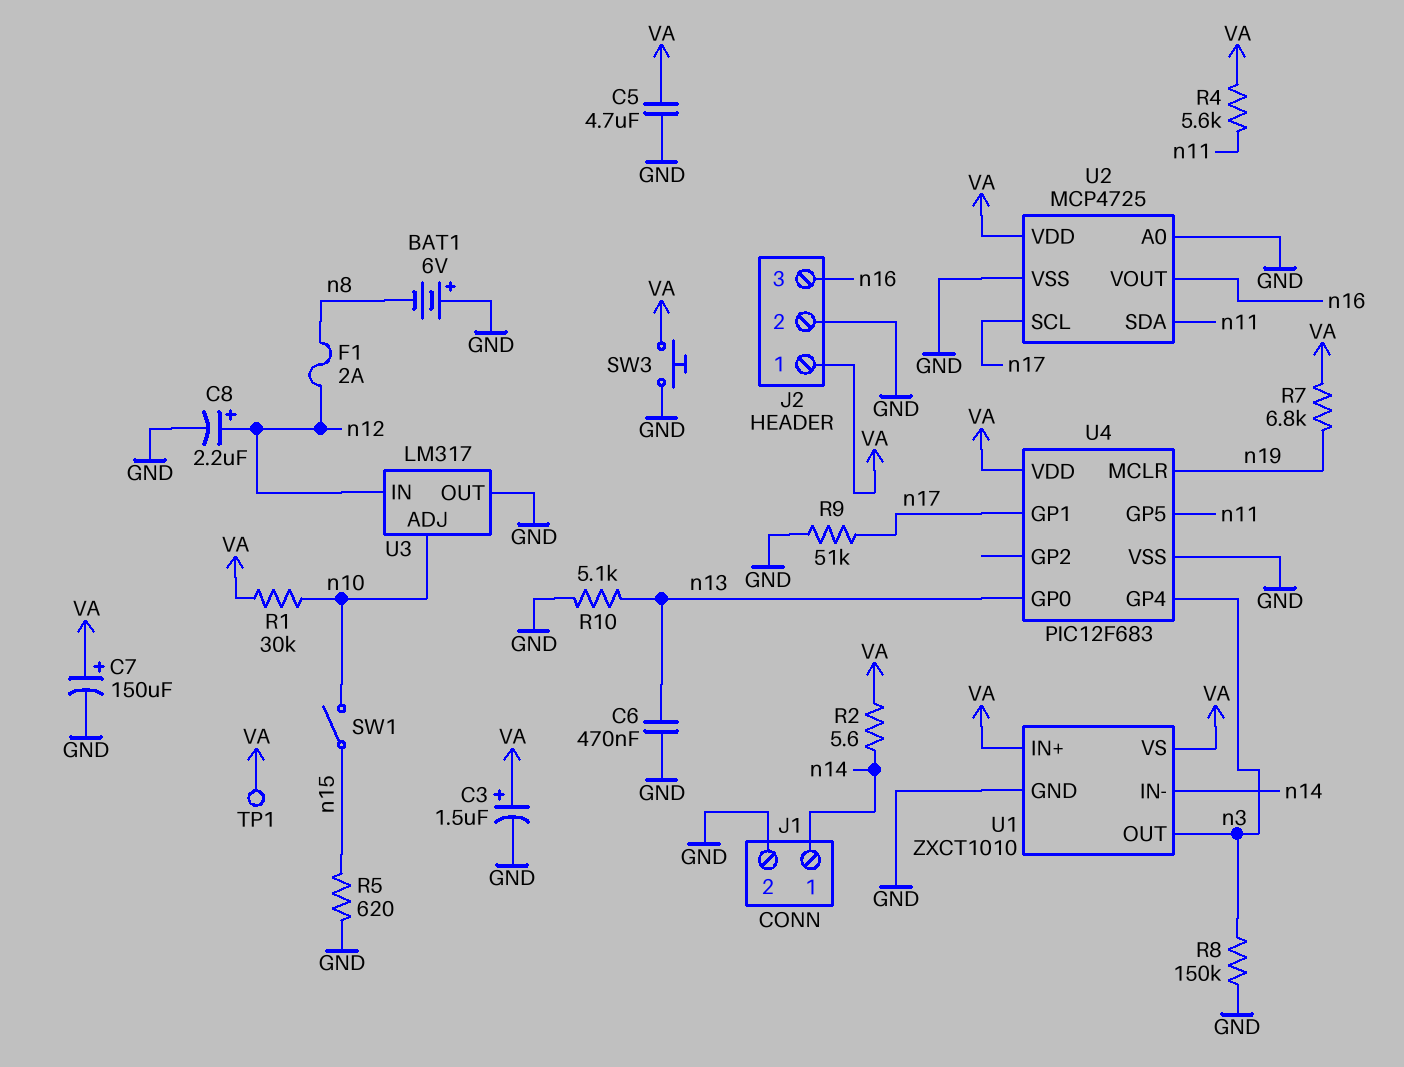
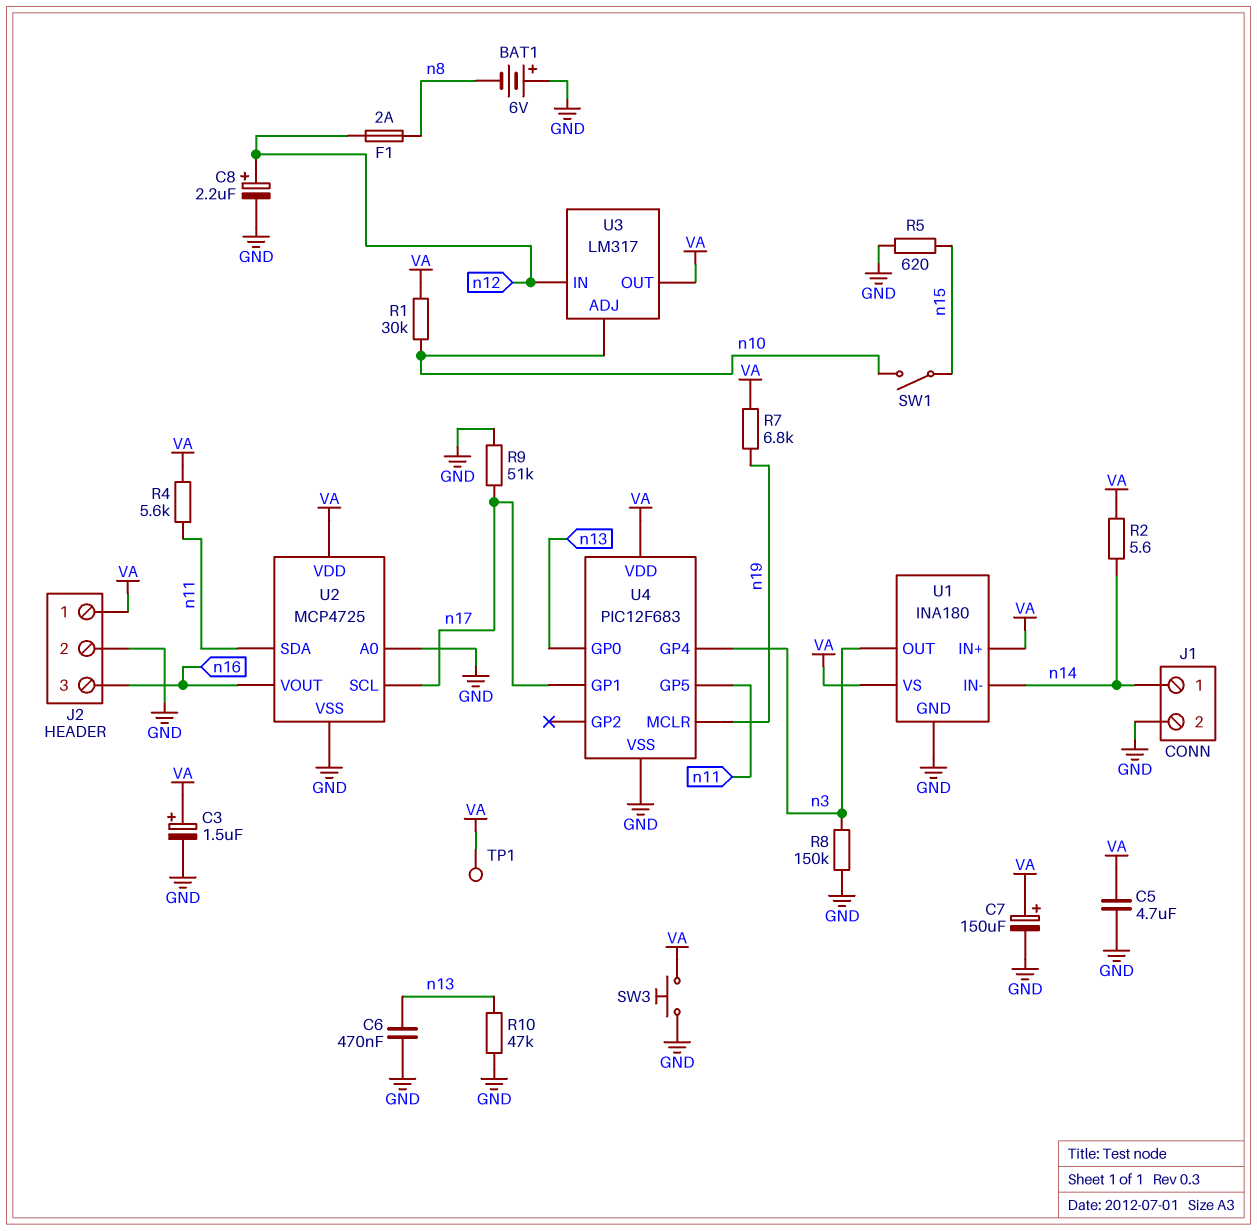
R10: 5.1k (GND, n13) -> 47k (GND, n13)
U1: ZXCT1010 -> INA180
U3 pin OUT: GND -> VA

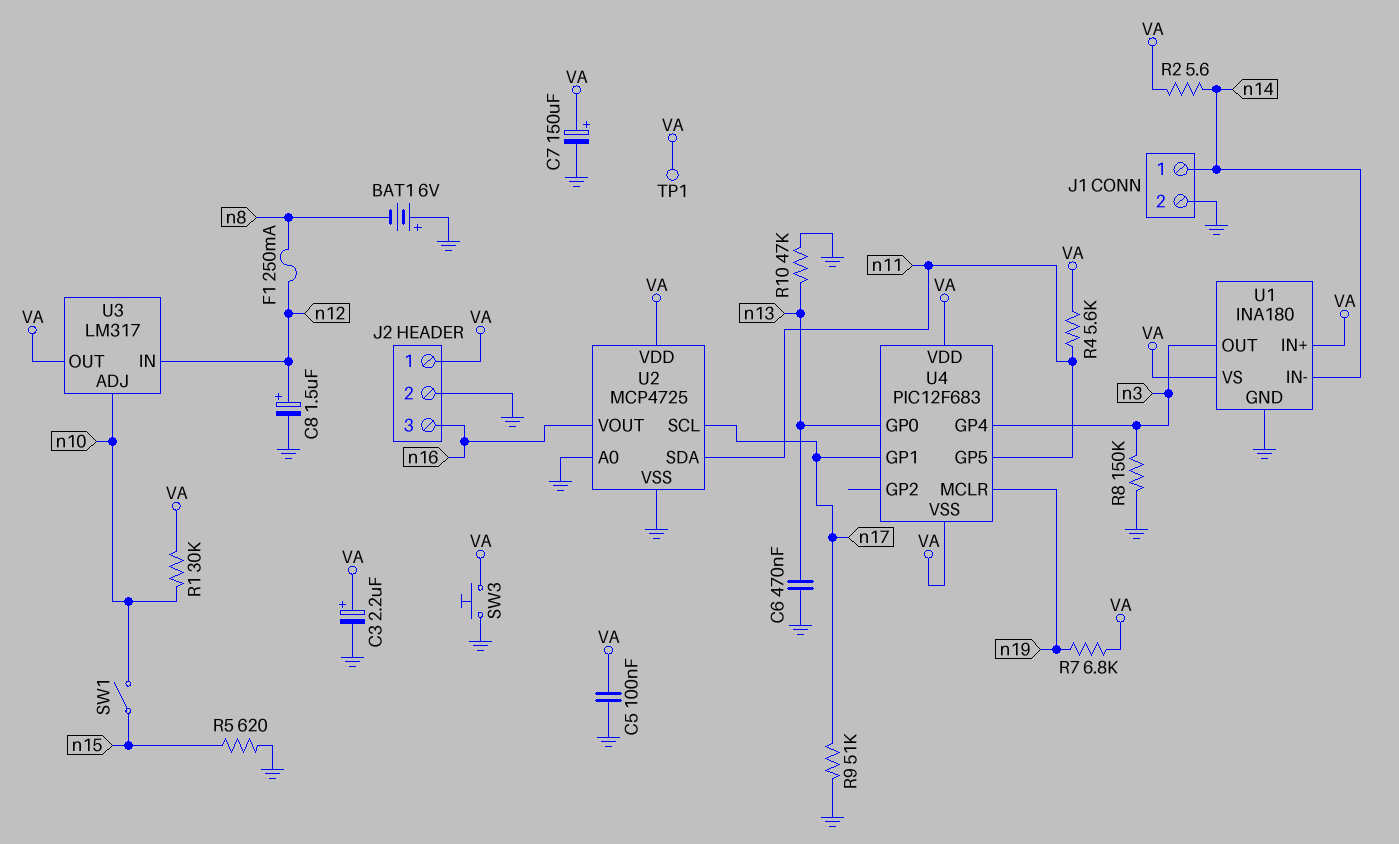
C3: 1.5uF (plus VA, minus GND) -> 2.2uF (plus VA, minus GND)
C5: 4.7uF (GND, VA) -> 100nF (GND, VA)
C8: 2.2uF (plus n12, minus GND) -> 1.5uF (plus n12, minus GND)
F1: 2A (n8, n12) -> 250mA (n8, n12)
U4 pin VSS: GND -> VA

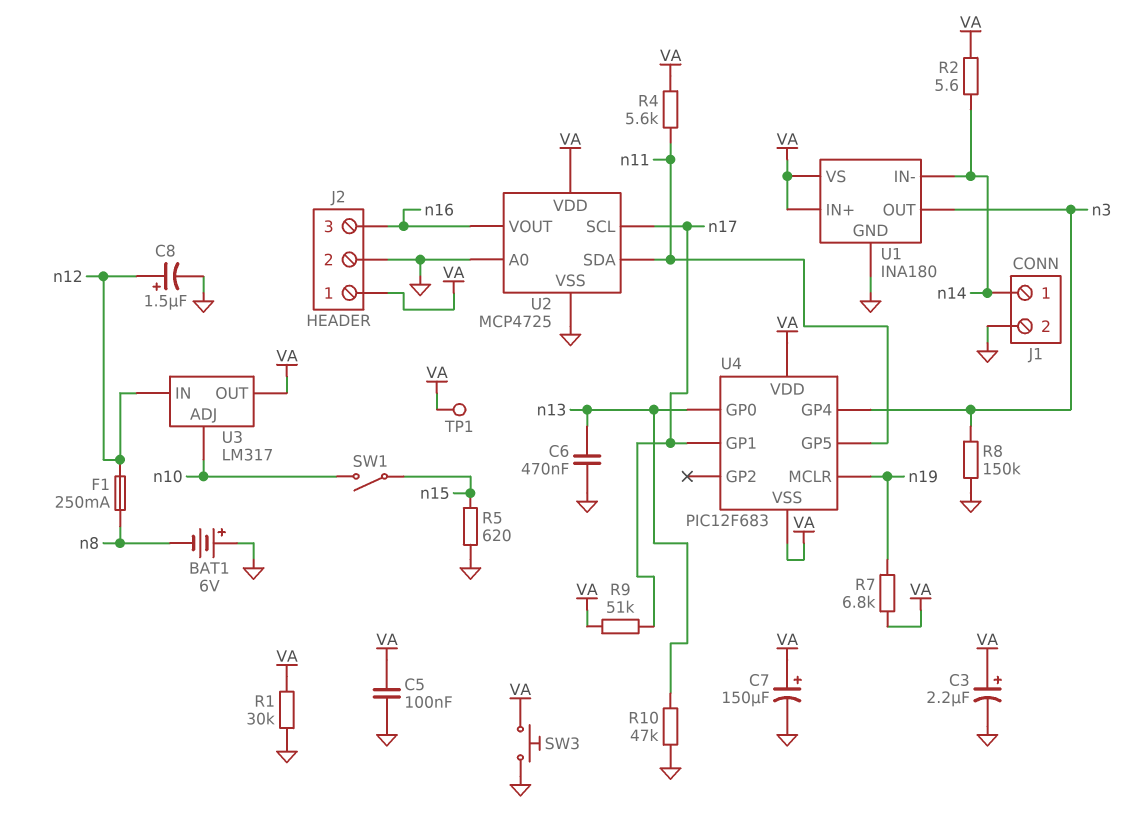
R1: 30k (VA, n10) -> 30k (GND, VA)
R9: 51k (GND, n17) -> 51k (VA, n17)

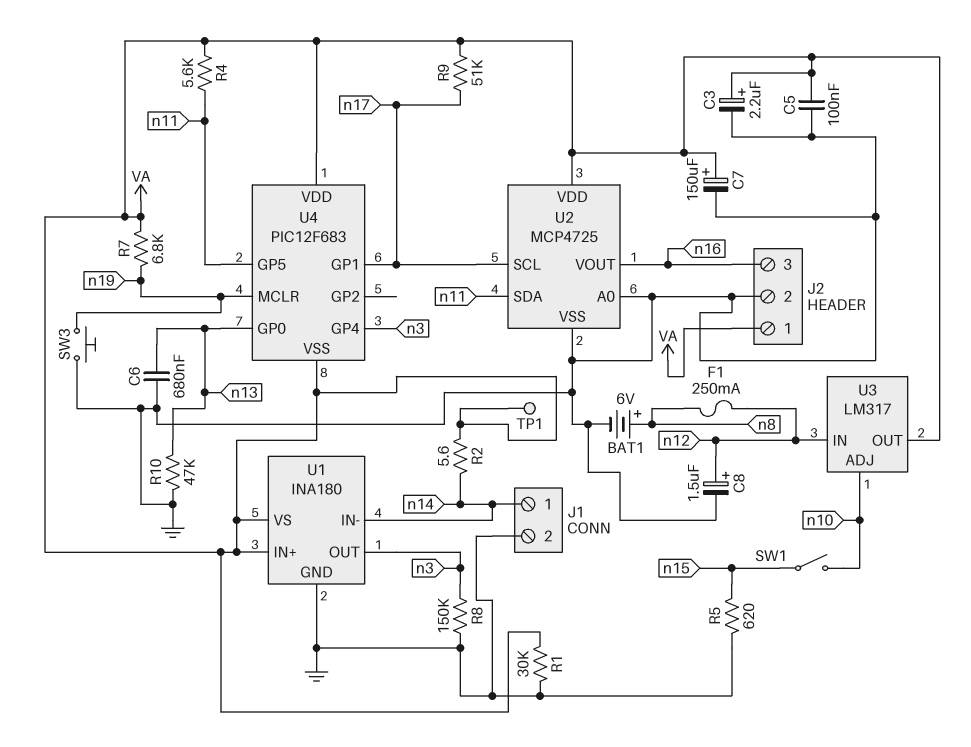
BAT1: 6V (plus GND, minus n8) -> 6V (plus n8, minus GND)
C6: 470nF (GND, n13) -> 680nF (GND, n13)
SW3: button (GND, VA) -> button (GND, n19)

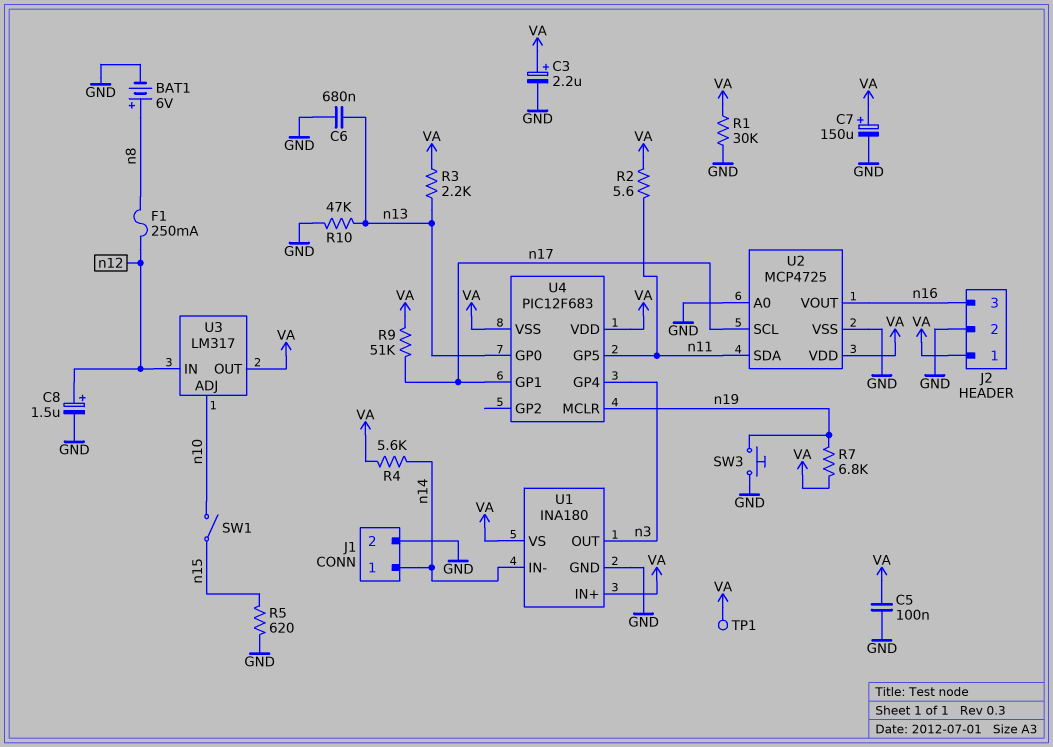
R2: 5.6 (VA, n14) -> 5.6 (VA, n11)
R3: none -> 2.2k (VA, n13)
R4: 5.6k (VA, n11) -> 5.6k (VA, n14)
R8: 150k (GND, n3) -> none

